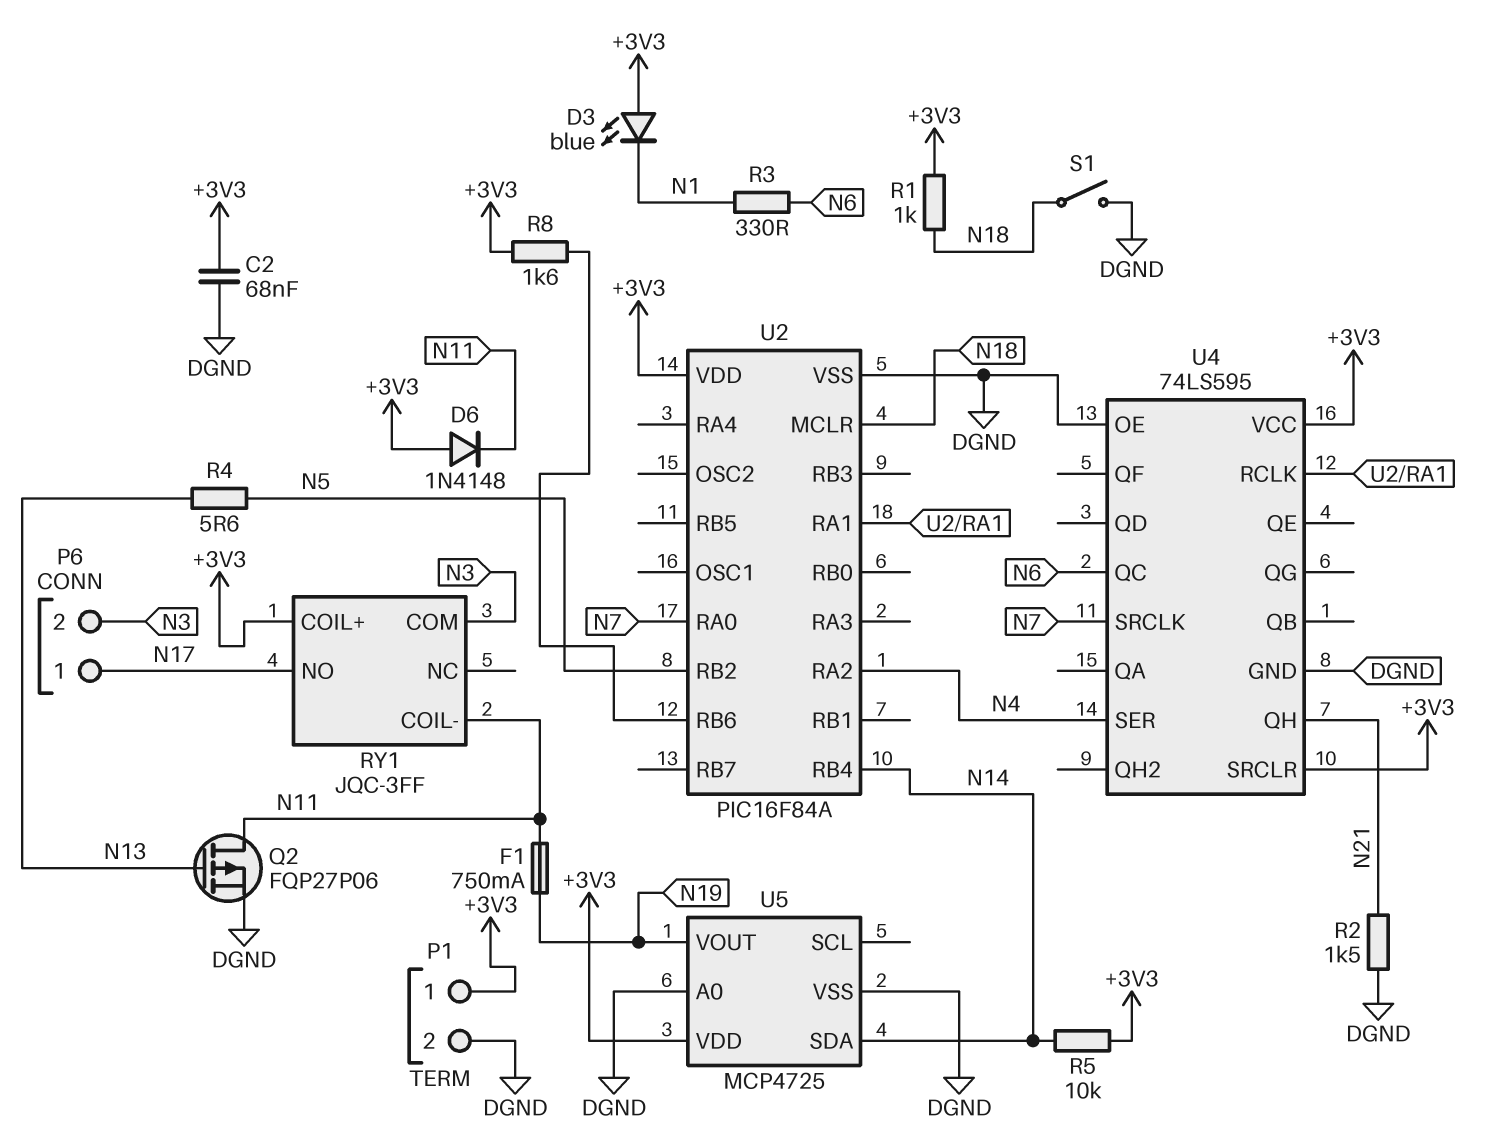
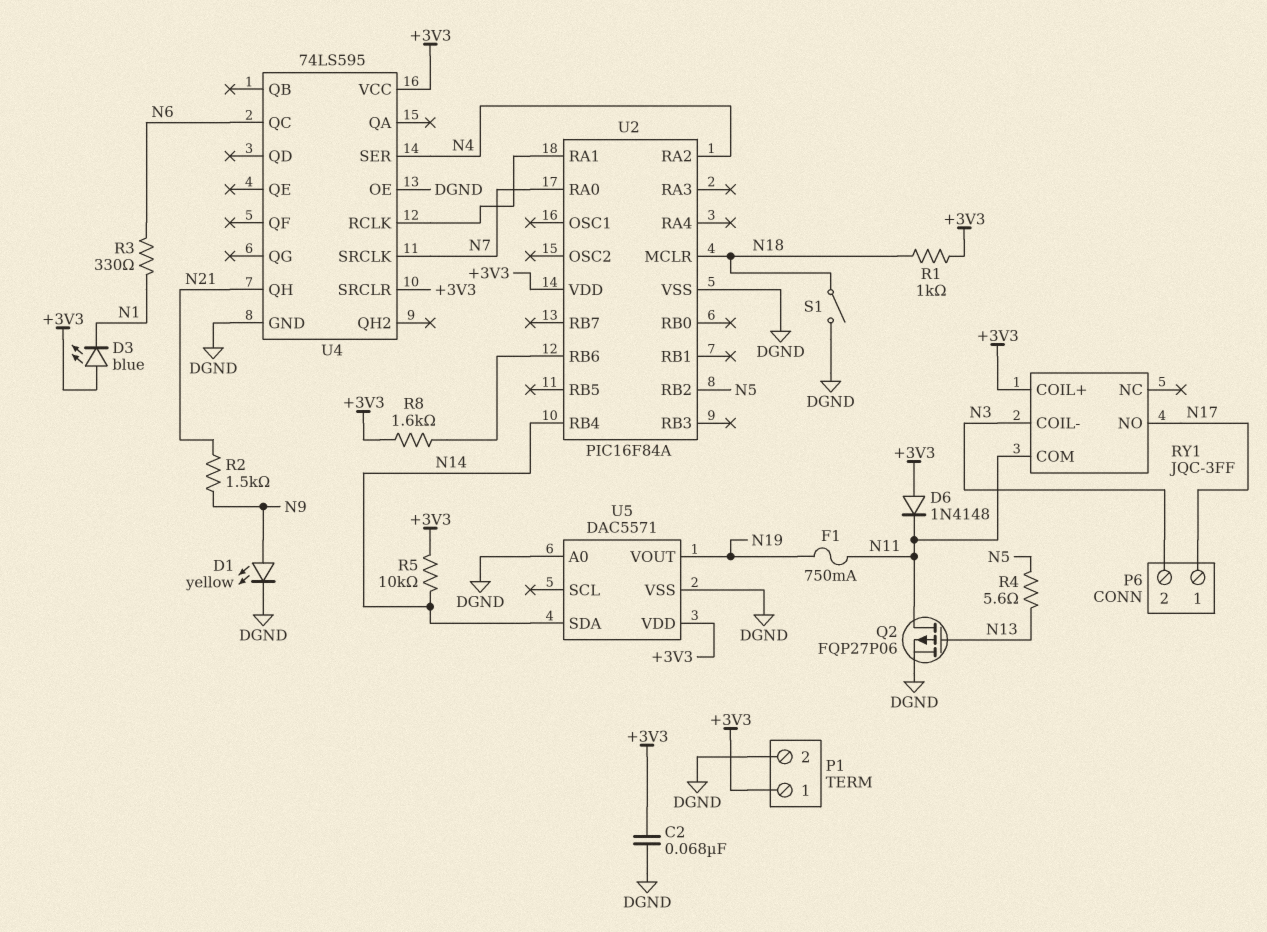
D1: none -> LED yellow (A N9, K DGND)
R2: 1.5k (DGND, N21) -> 1.5k (N9, N21)
RY1 pin COIL-: N11 -> N3
RY1 pin COM: N3 -> N11
U5: MCP4725 -> DAC5571

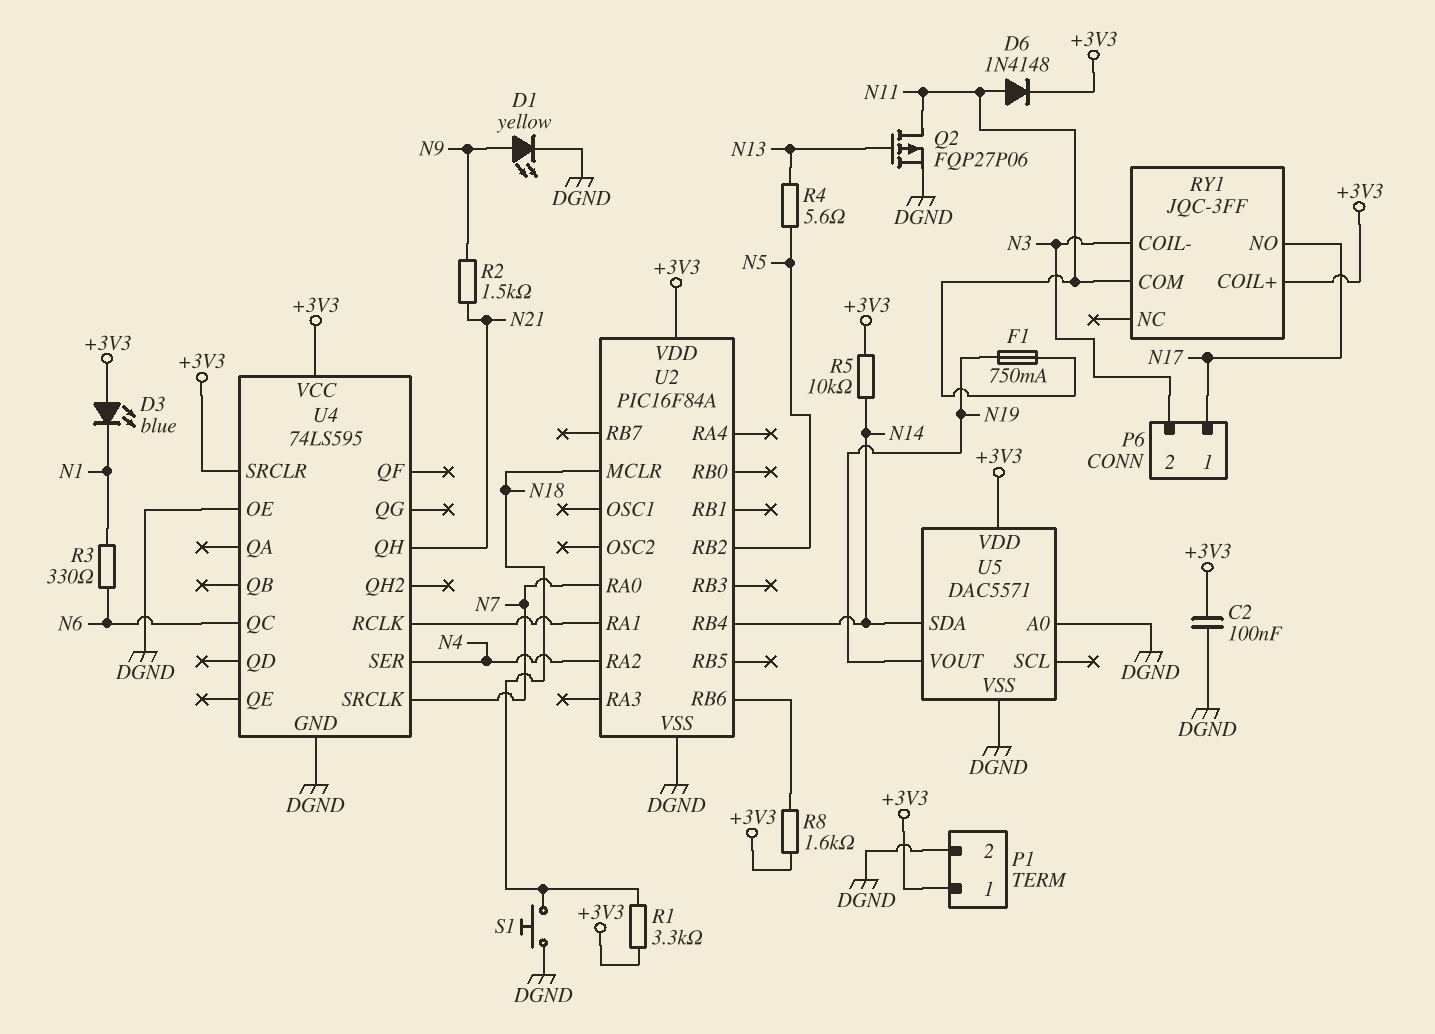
C2: 68nF (+3V3, DGND) -> 100nF (+3V3, DGND)
D6: diode 1N4148 (A +3V3, K N11) -> diode 1N4148 (A N11, K +3V3)
R1: 1k (+3V3, N18) -> 3.3k (+3V3, N18)
S1: switch (DGND, N18) -> button (DGND, N18)

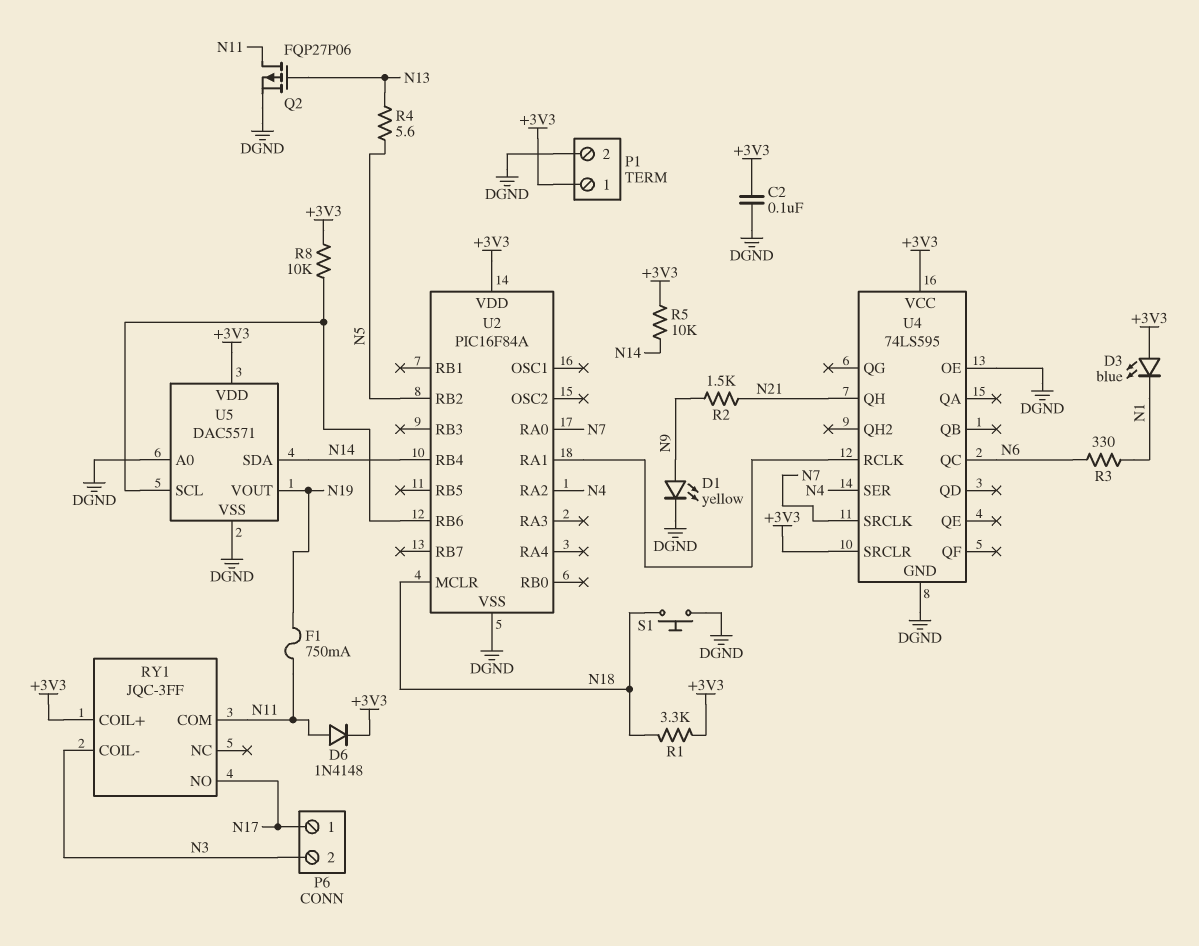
R8: 1.6k (+3V3, U2/RB6) -> 10k (+3V3, U2/RB6)
U5 pin SCL: none -> U2/RB6

